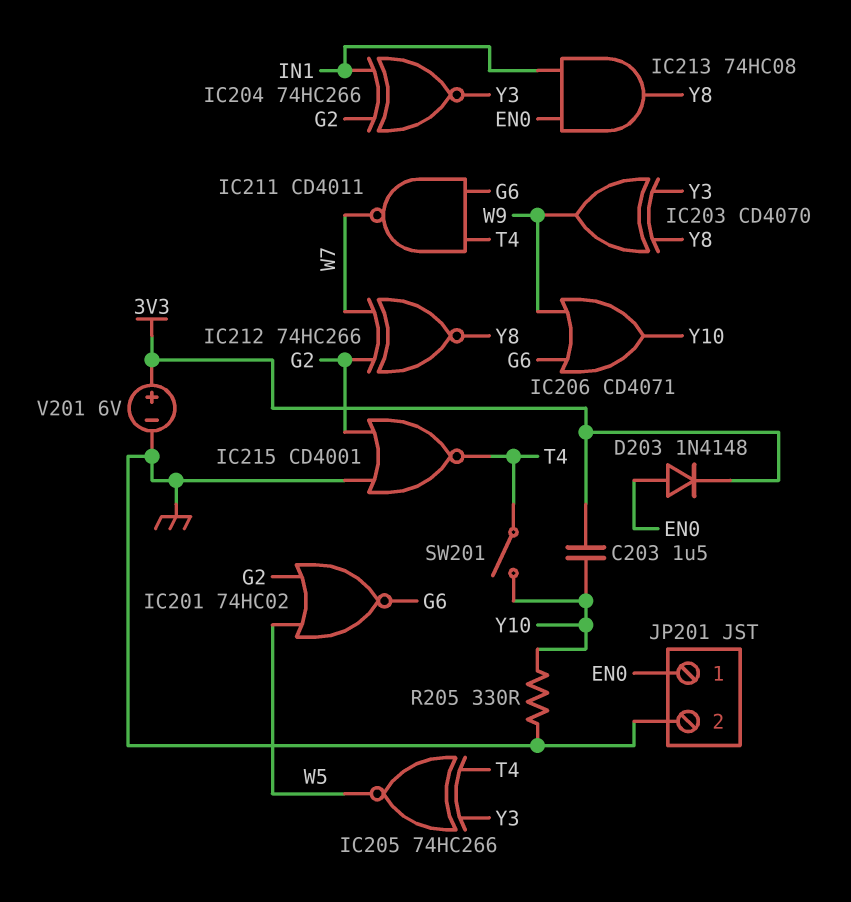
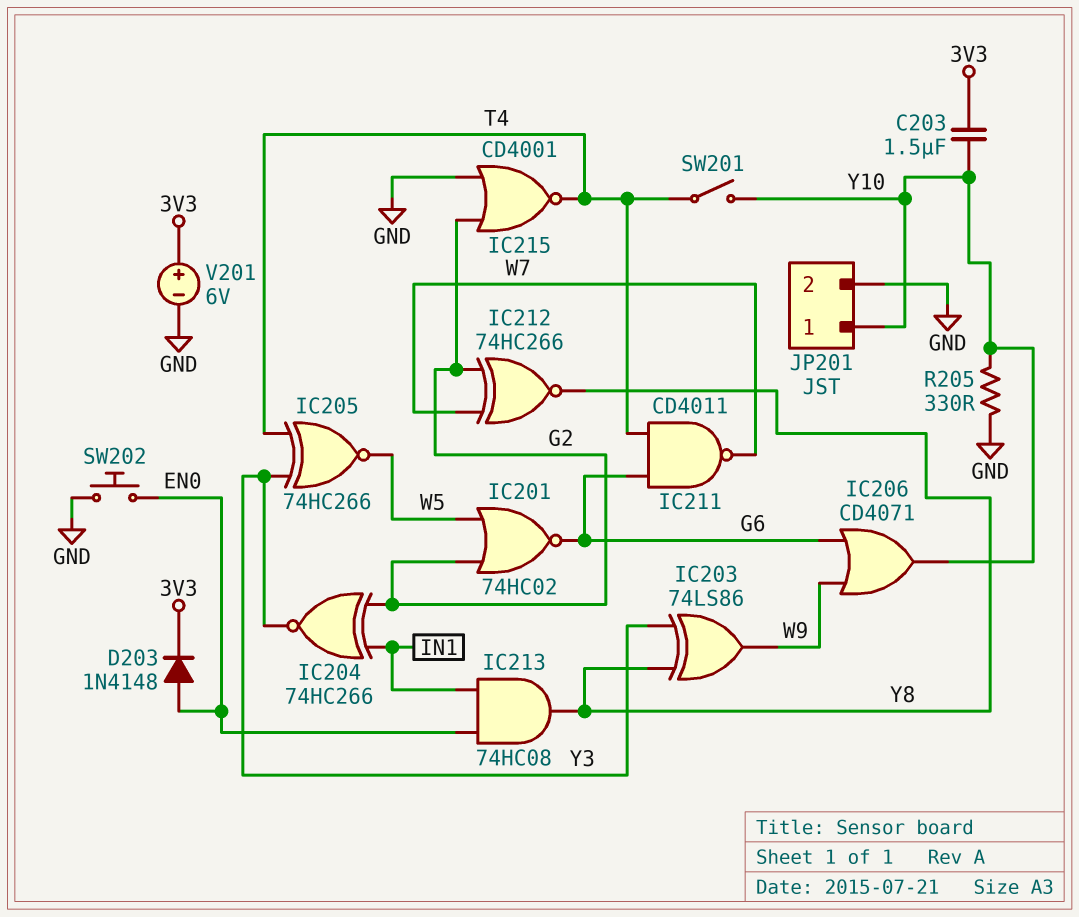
IC203: XOR CD4070 (in Y3, in Y8, out W9) -> XOR 74LS86 (in Y3, in Y8, out W9)
JP201 pin 1: EN0 -> Y10
SW202: none -> button (EN0, GND)

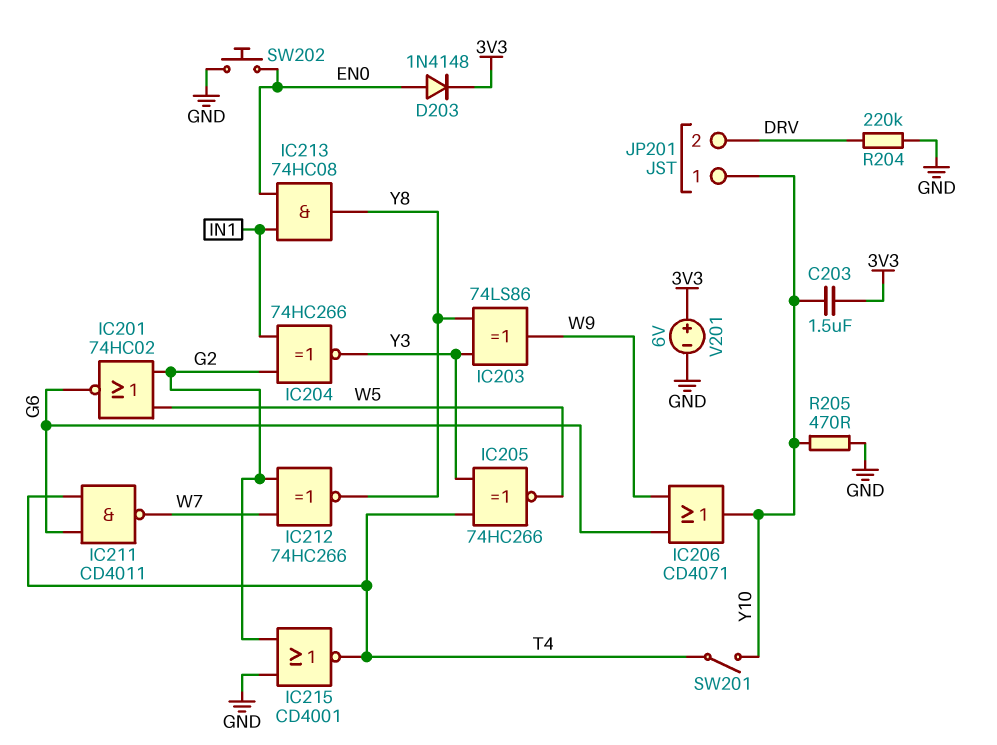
JP201 pin 2: GND -> DRV
R204: none -> 220k (DRV, GND)
R205: 330 (GND, Y10) -> 470 (GND, Y10)

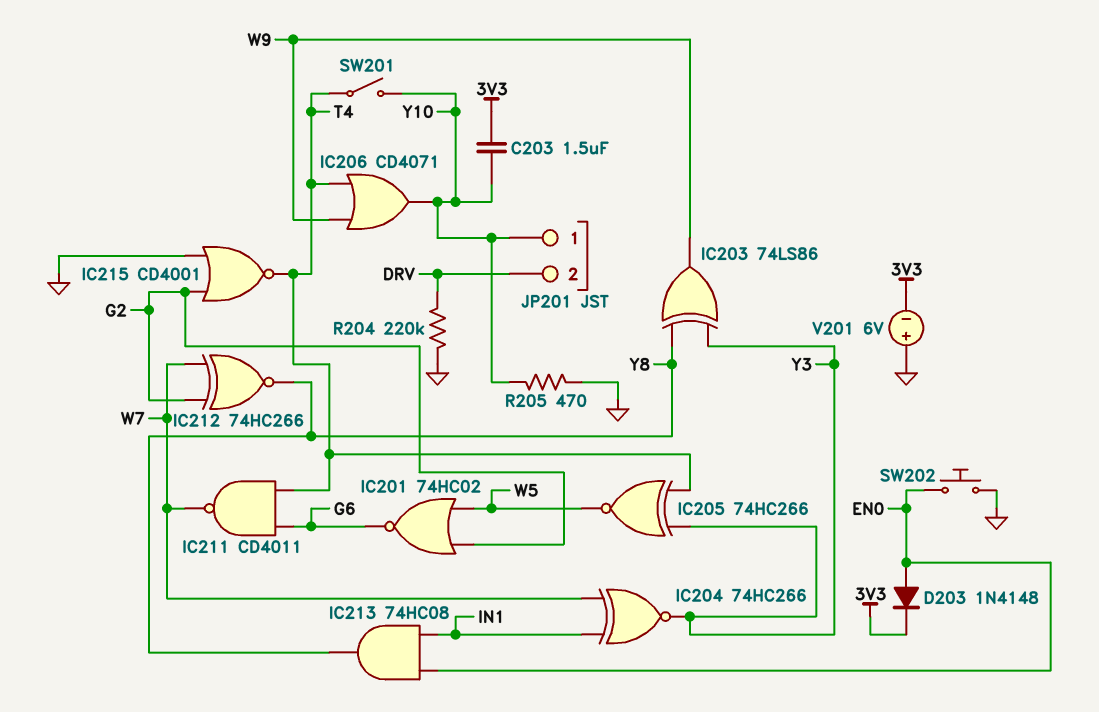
IC204: XNOR 74HC266 (in G2, in IN1, out Y3) -> XNOR 74HC266 (in IN1, in W7, out Y3)
IC206: OR CD4071 (in G6, in W9, out Y10) -> OR CD4071 (in T4, in W9, out Y10)
V201: 6V (plus 3V3, minus GND) -> 6V (plus GND, minus 3V3)

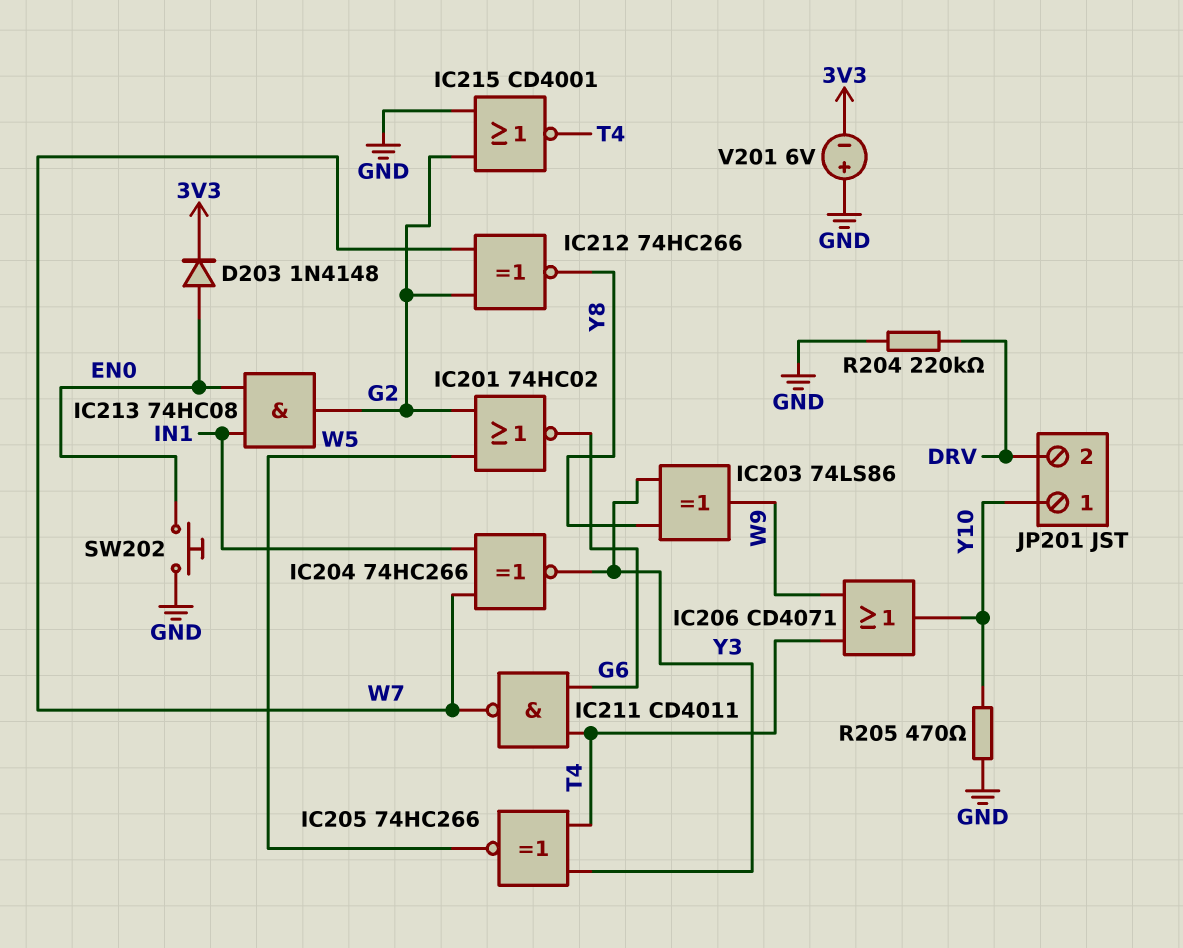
C203: 1.5uF (3V3, Y10) -> none
IC213: AND 74HC08 (in EN0, in IN1, out Y8) -> AND 74HC08 (in EN0, in IN1, out G2)
SW201: switch (T4, Y10) -> none

